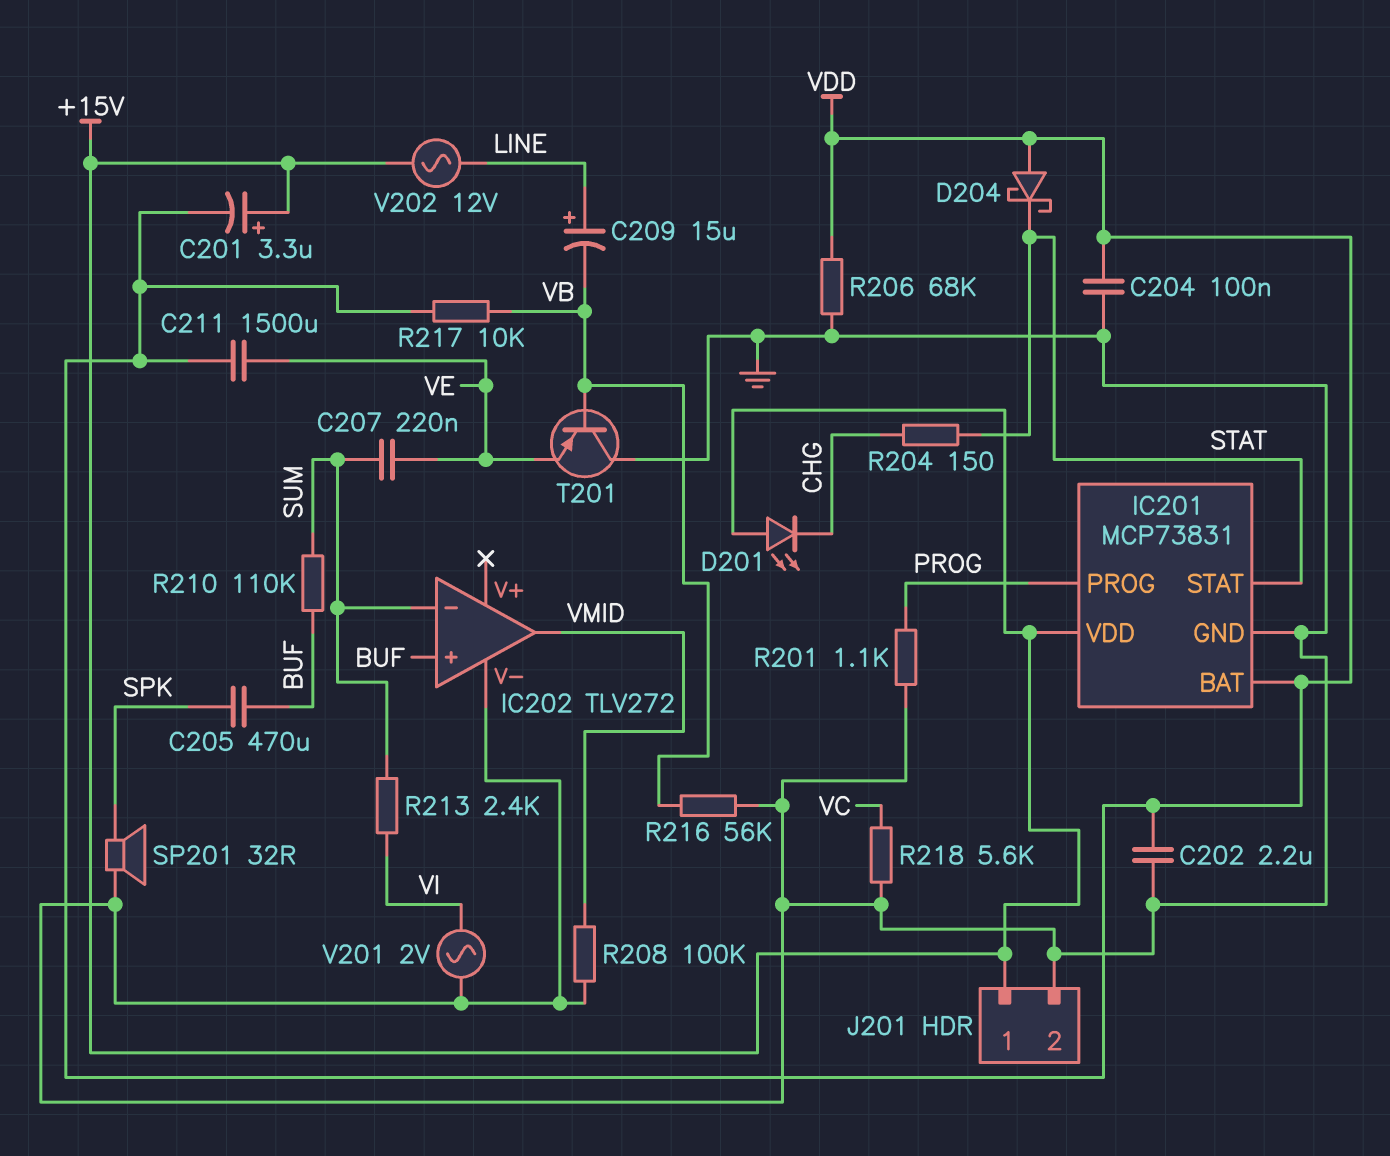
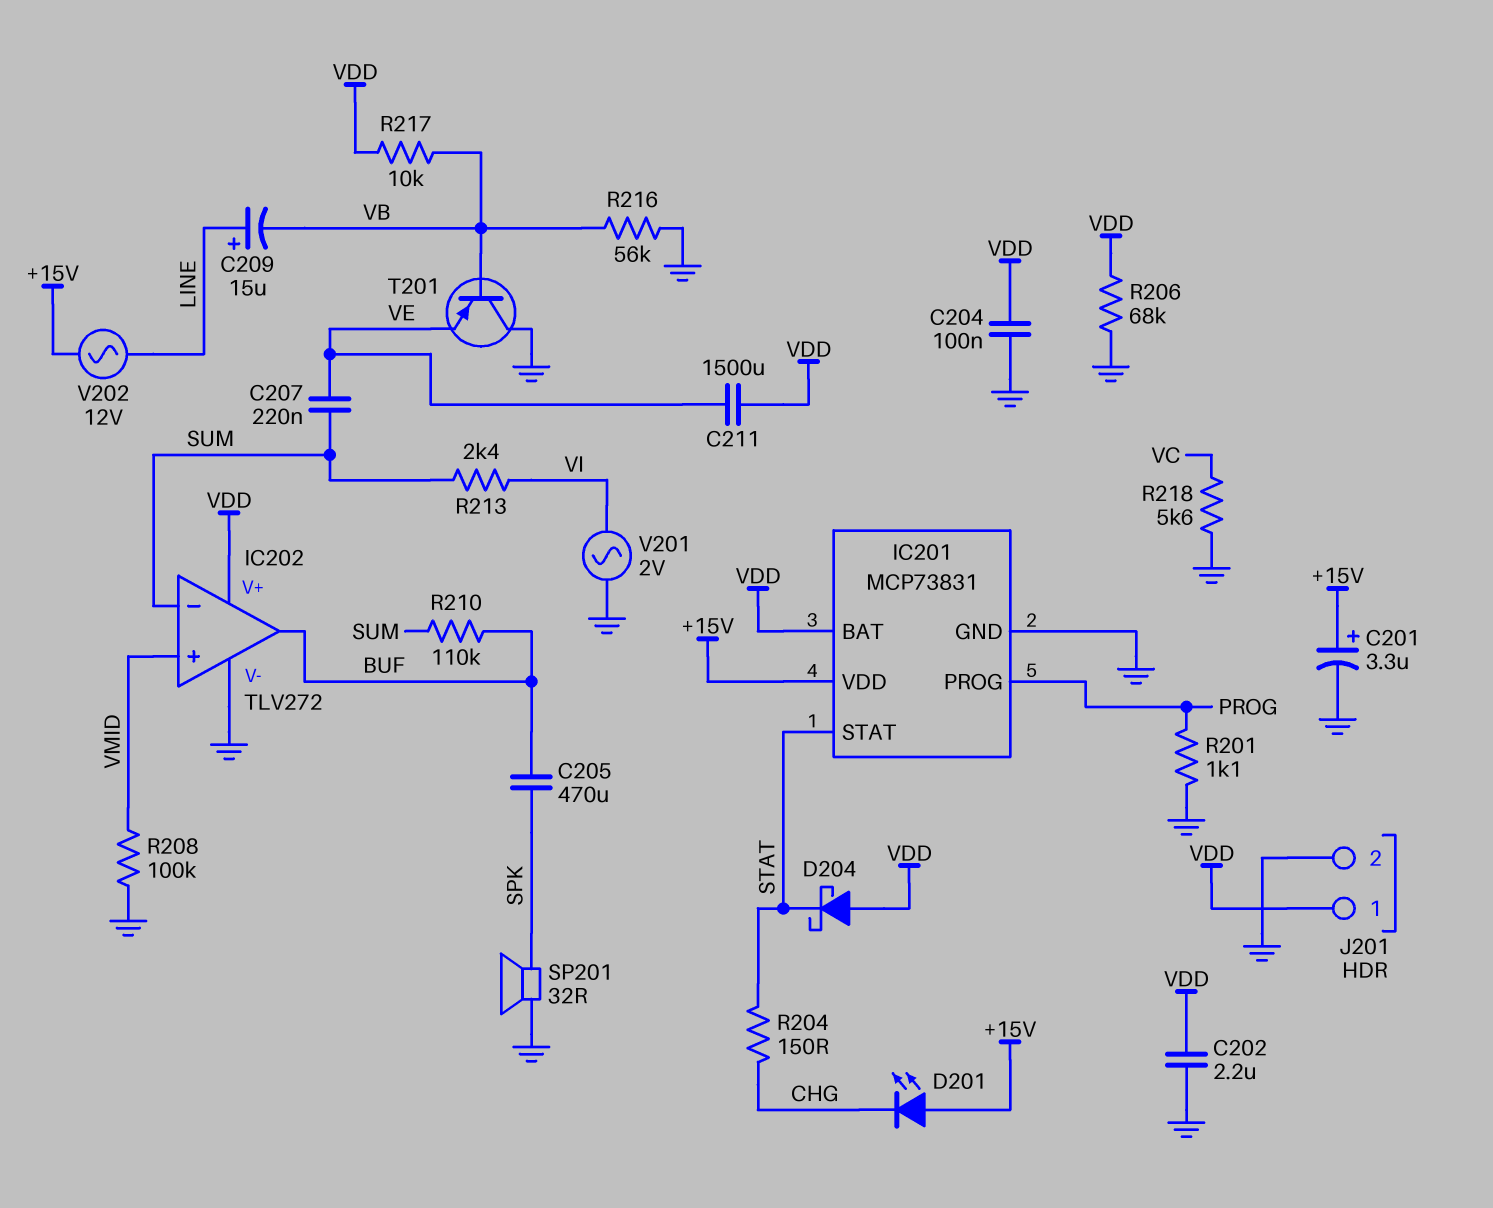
C201: 3.3uF (plus +15V, minus VDD) -> 3.3uF (plus +15V, minus GND)
IC202 pin V+: none -> VDD
IC202 pin in+: BUF -> VMID
IC202 pin out: VMID -> BUF
J201 pin 1: +15V -> VDD

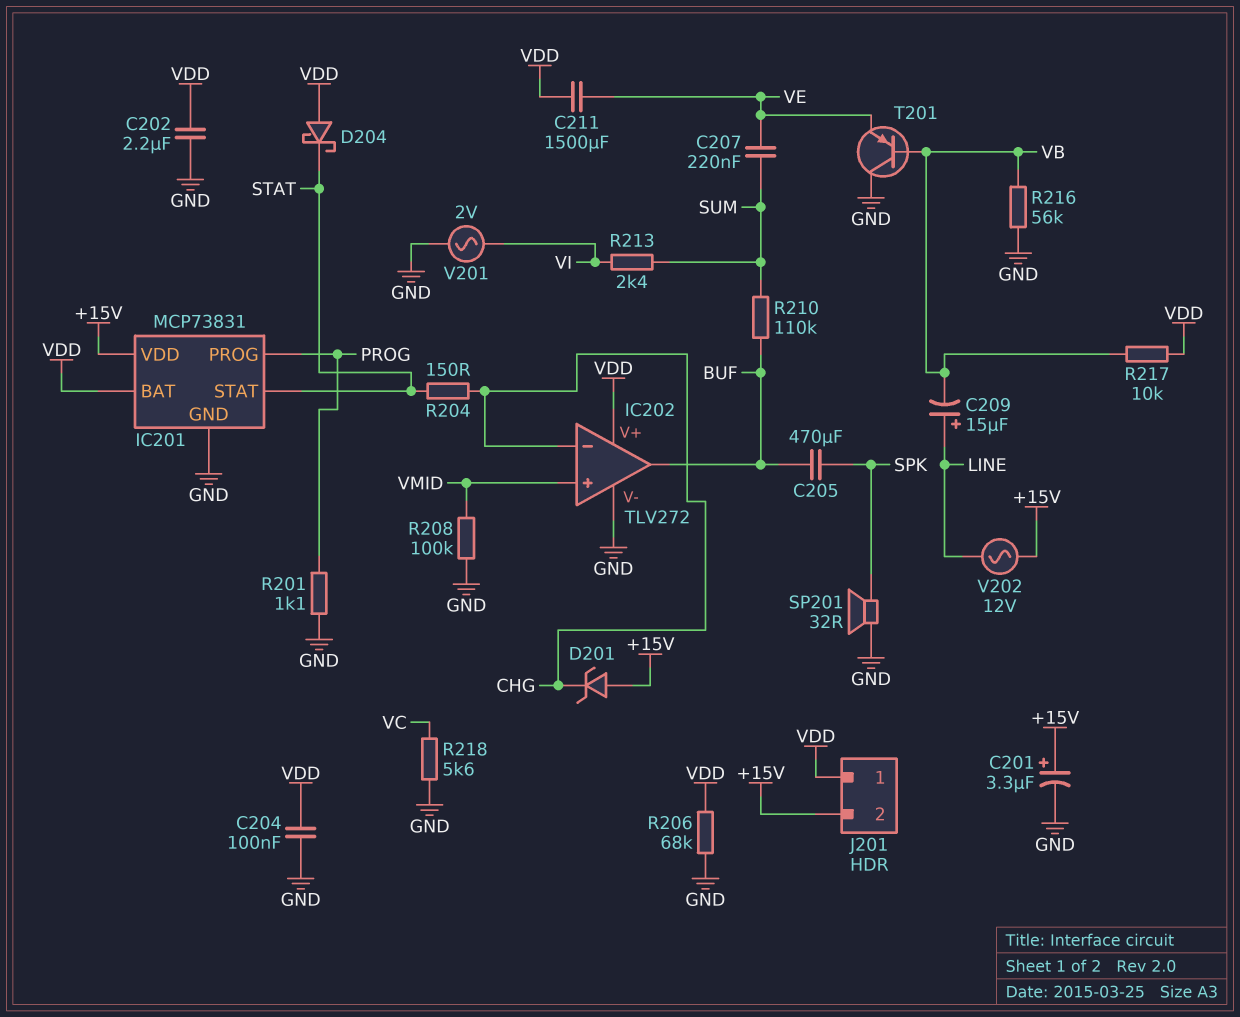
D201: LED (A +15V, K CHG) -> zener (A +15V, K CHG)
IC202 pin in-: SUM -> CHG
J201 pin 2: GND -> +15V

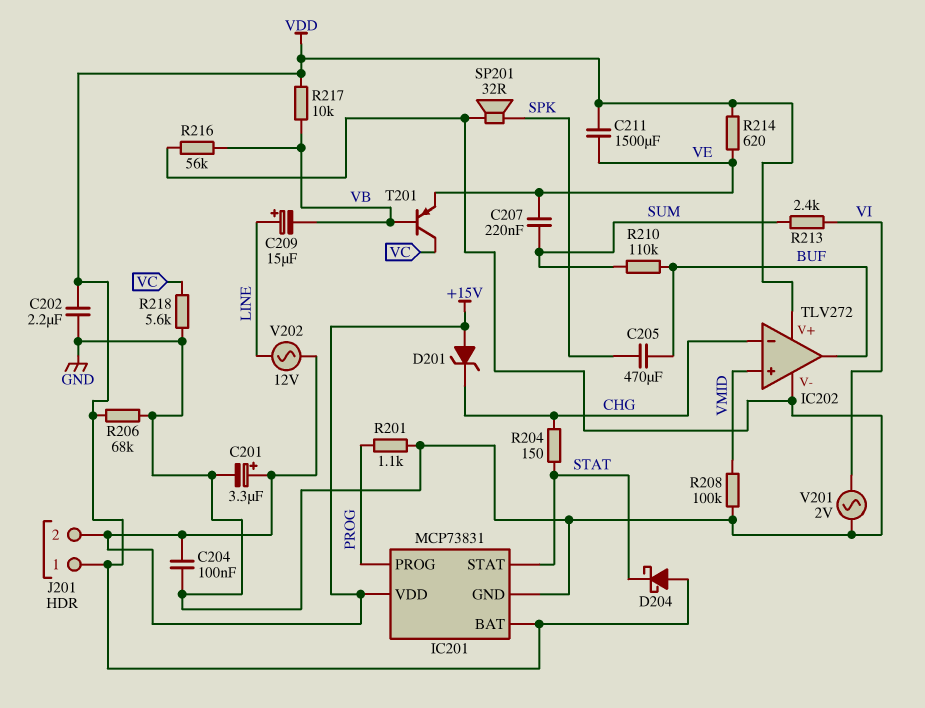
C204: 100nF (GND, VDD) -> 100nF (+15V, GND)
R214: none -> 620 (VDD, VE)
T201: PNP (B VB, C GND, E VE) -> PNP (B VB, C VC, E VE)

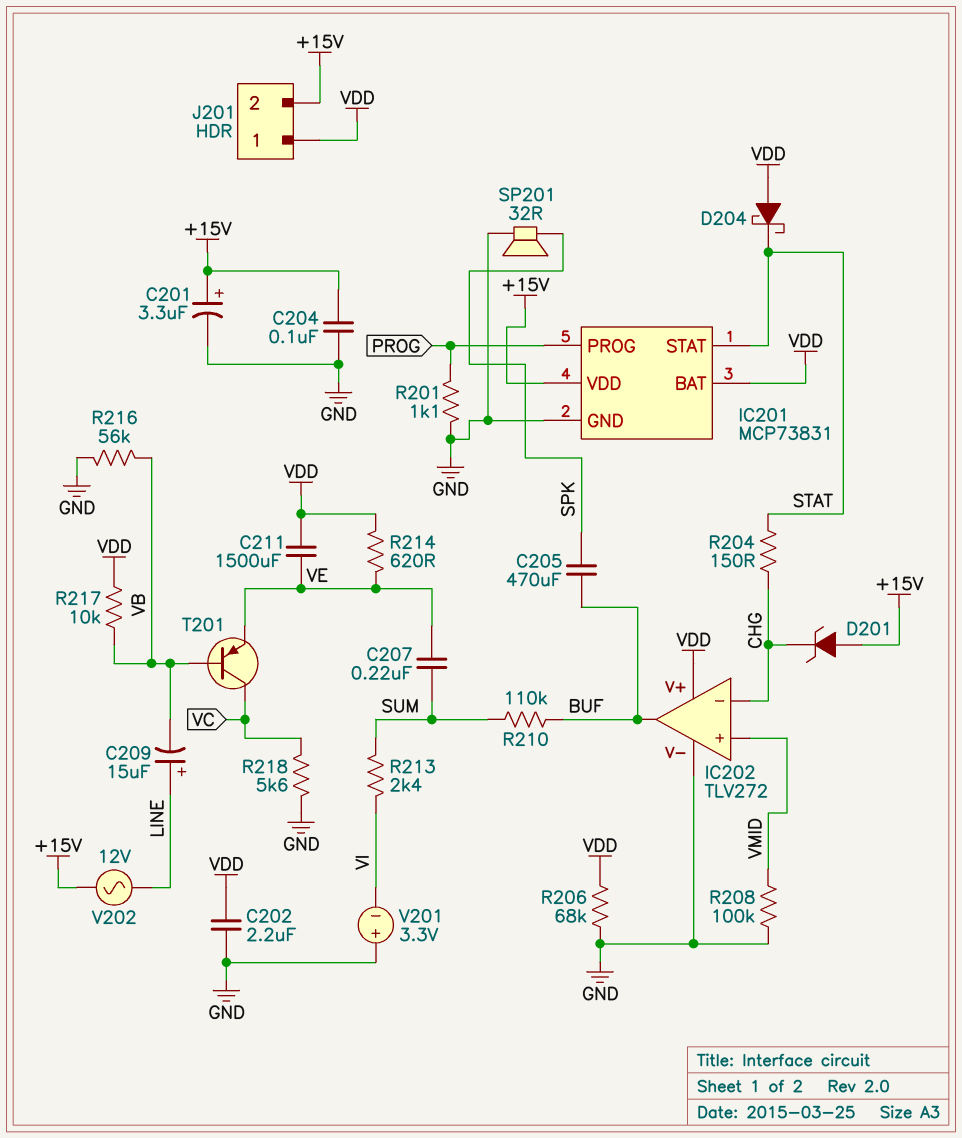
V201: AC 2V (GND, VI) -> 3.3V (plus GND, minus VI)

